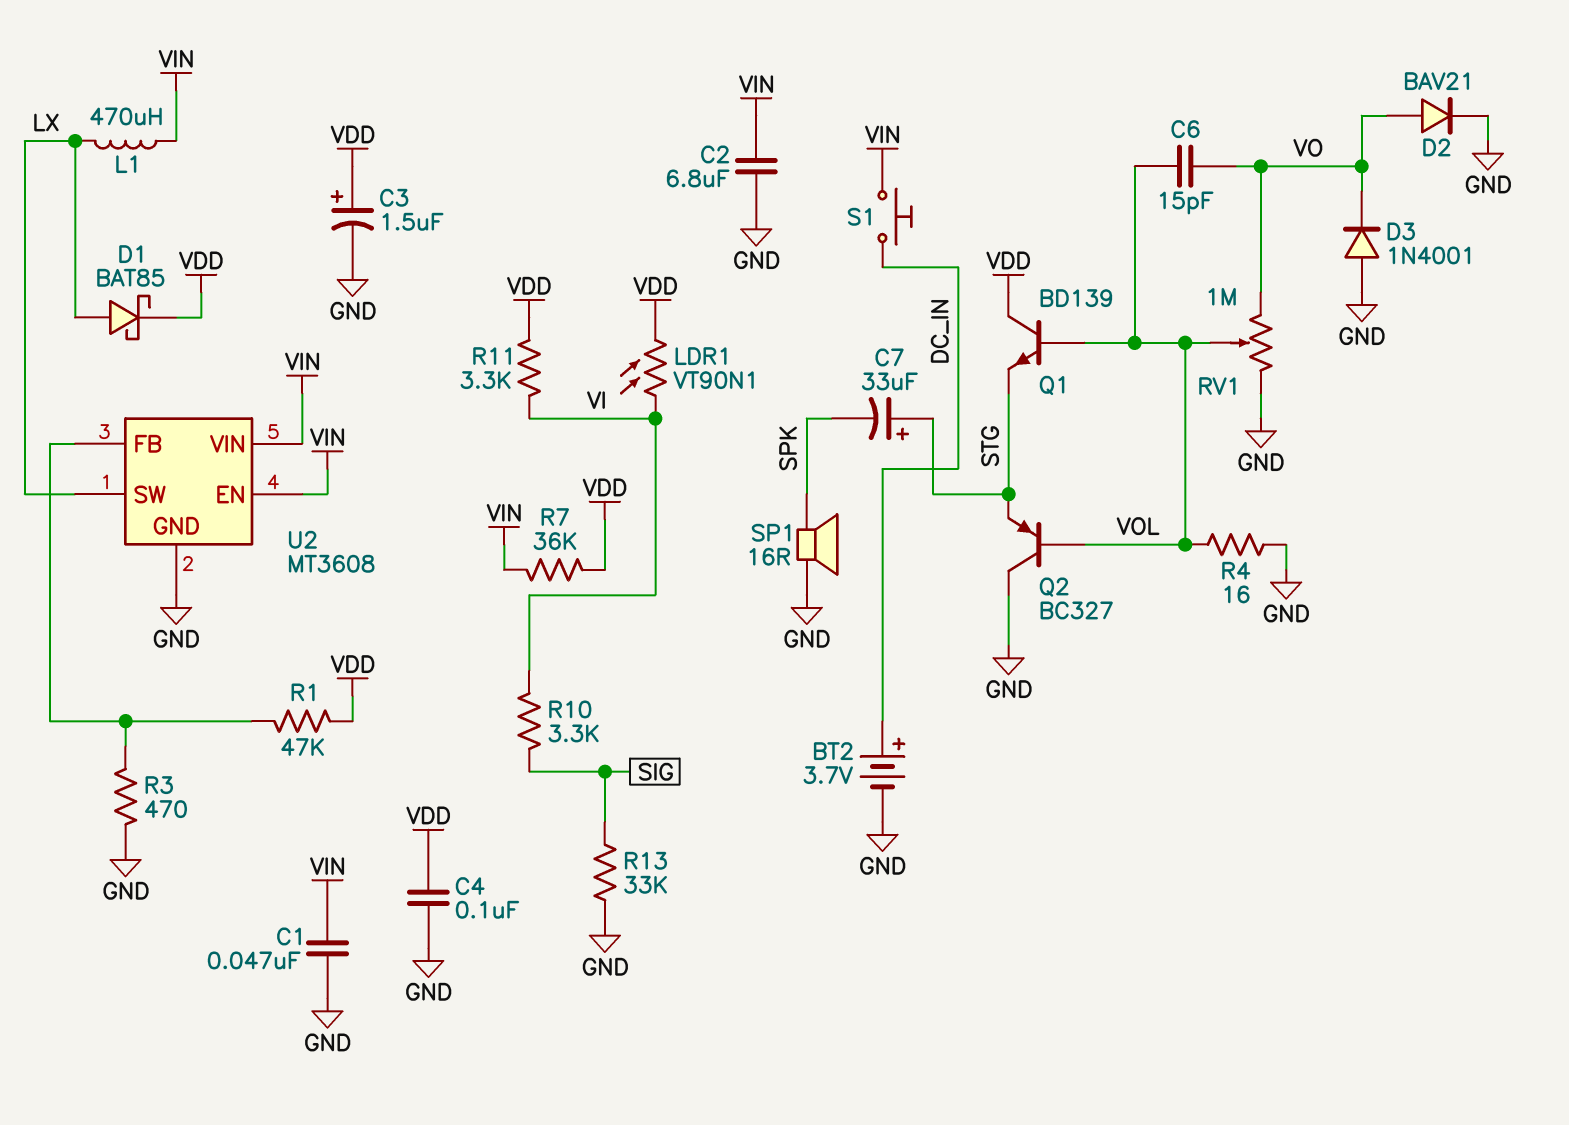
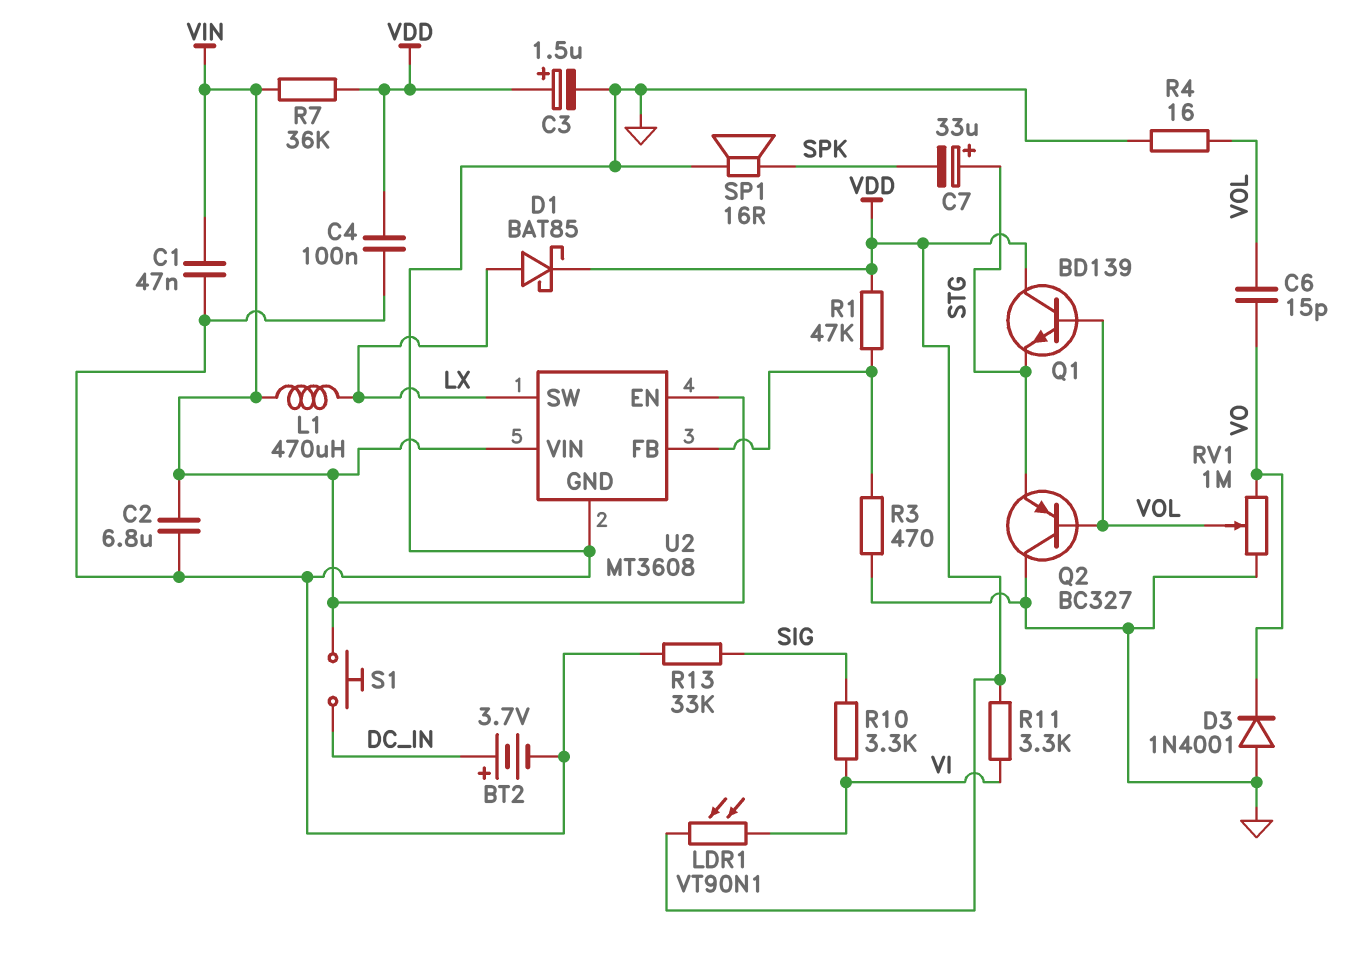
D2: diode BAV21 (A VO, K GND) -> none

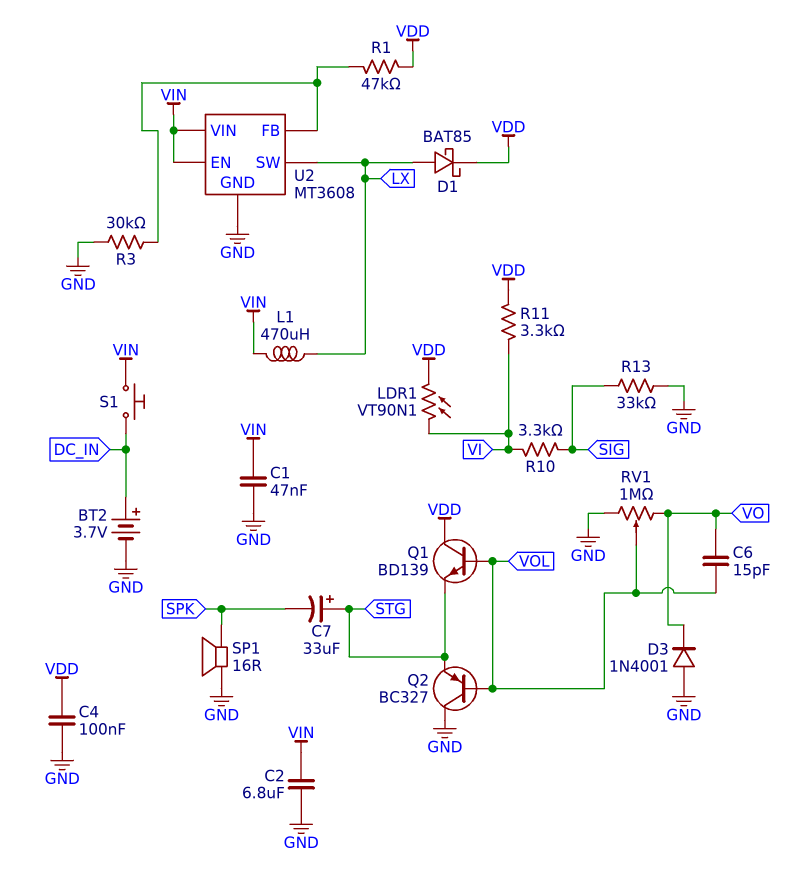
C3: 1.5uF (plus VDD, minus GND) -> none
R3: 470 (GND, U2/FB) -> 30k (GND, U2/FB)
R4: 16 (GND, VOL) -> none
R7: 36k (VDD, VIN) -> none

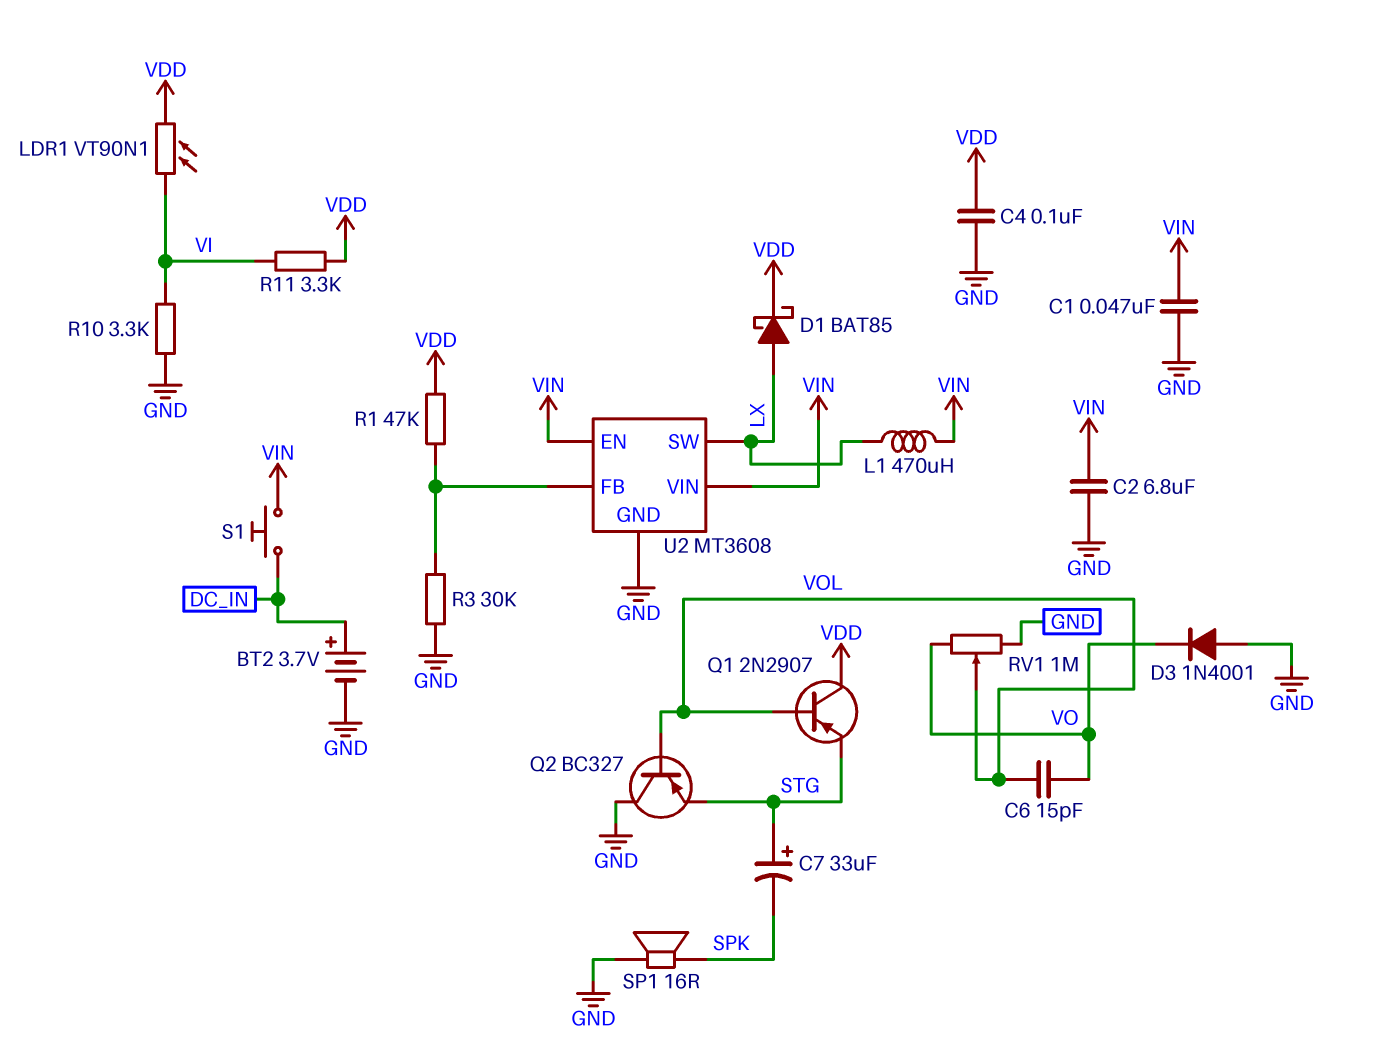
Q1: NPN BD139 (B VOL, C VDD, E STG) -> PNP 2N2907 (B VOL, C VDD, E STG)
R10: 3.3k (SIG, VI) -> 3.3k (GND, VI)
R13: 33k (GND, SIG) -> none

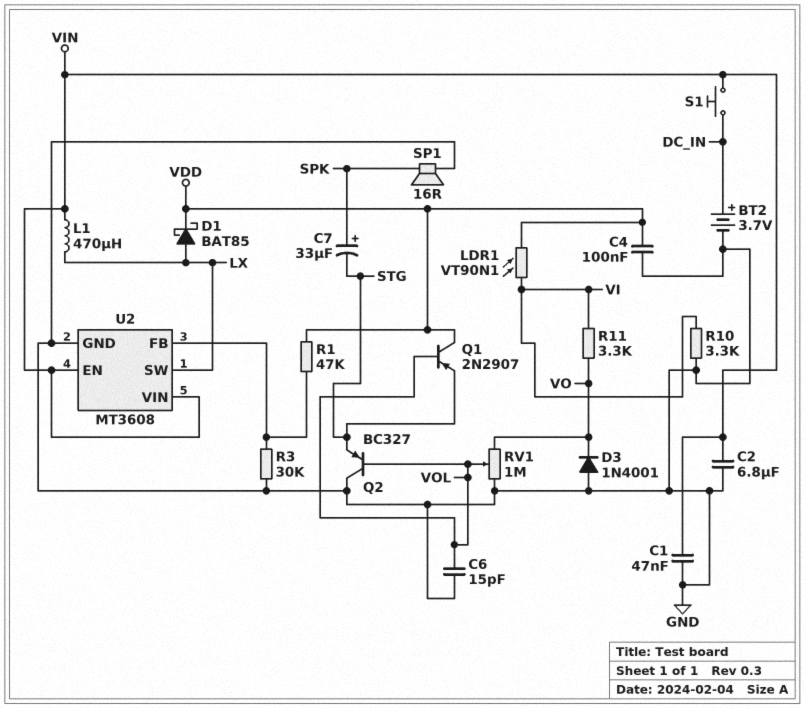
C6: 15pF (VO, VOL) -> 15pF (GND, VOL)
C7: 33uF (plus STG, minus SPK) -> 33uF (plus SPK, minus STG)
R11: 3.3k (VDD, VI) -> 3.3k (VI, VO)

